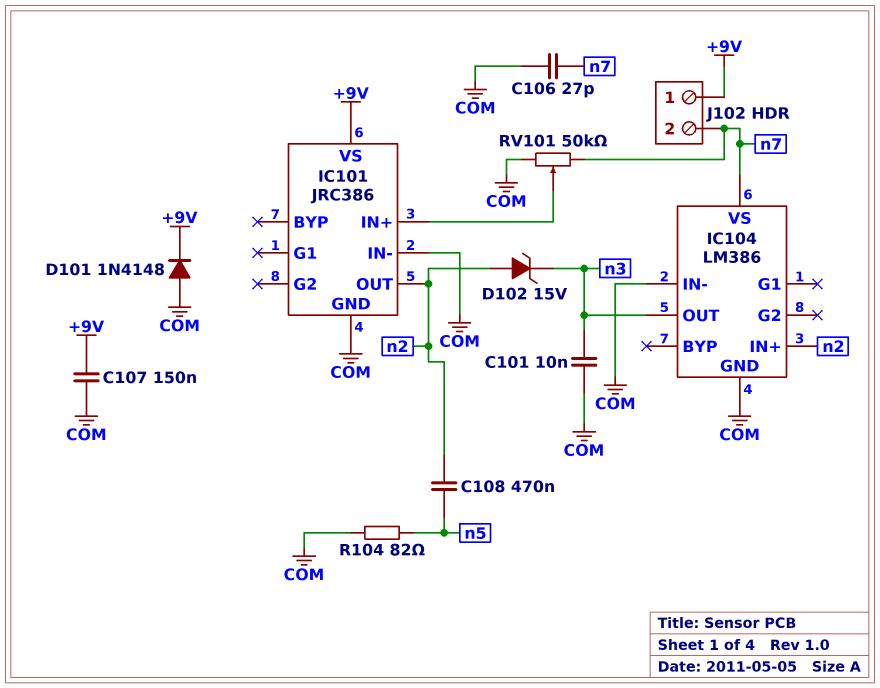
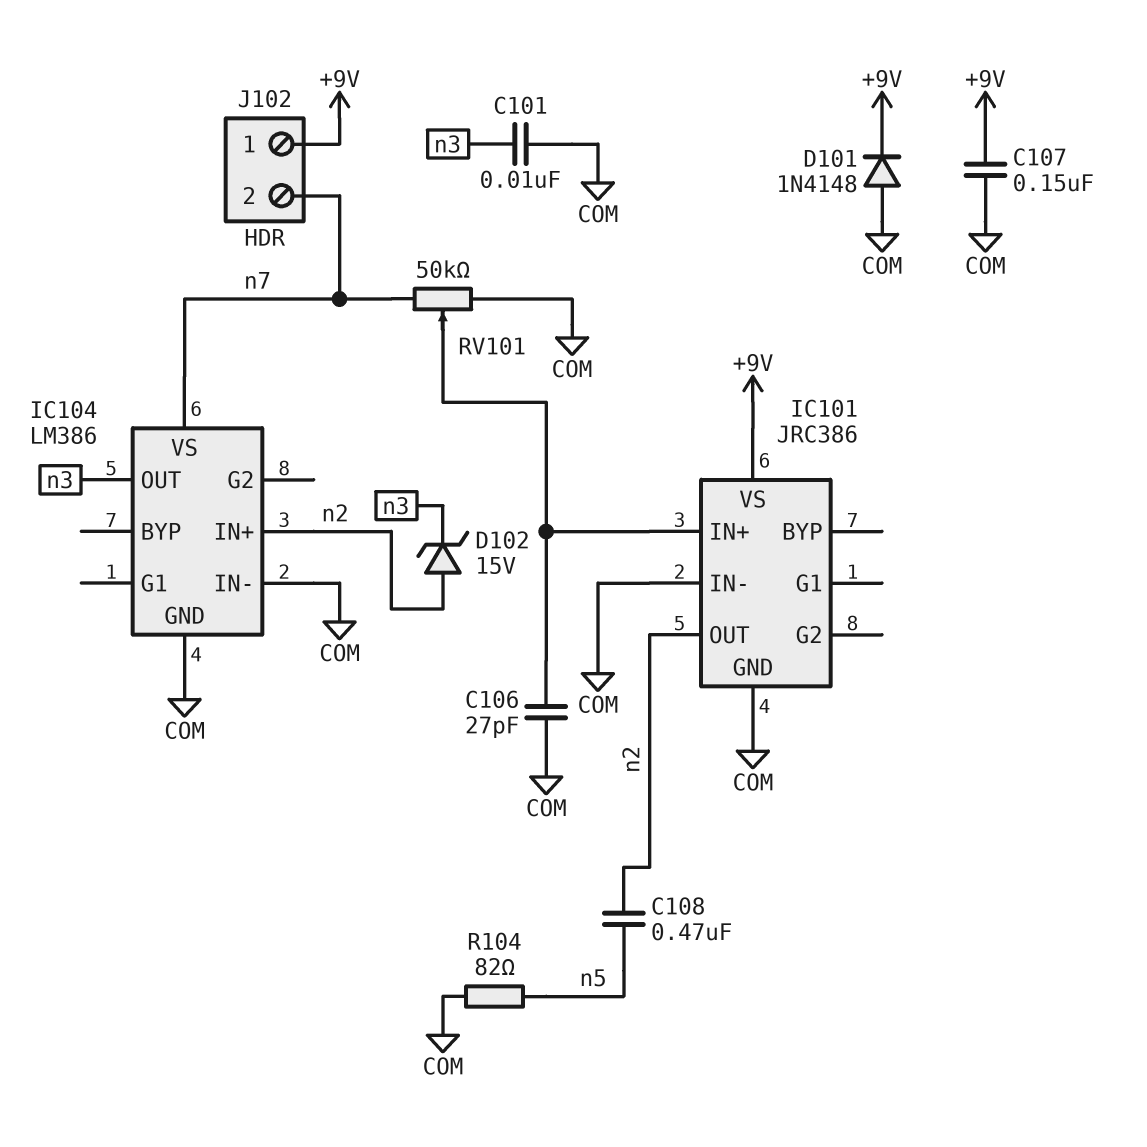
C106: 27pF (COM, n7) -> 27pF (COM, IC101/IN+)

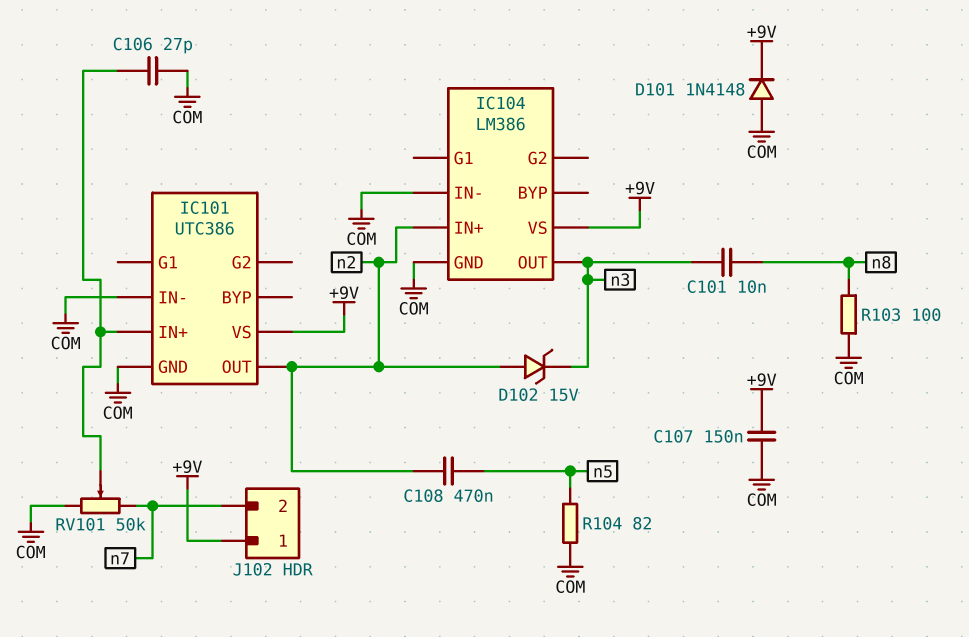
C101: 10nF (COM, n3) -> 10nF (n3, n8)
IC101: JRC386 -> UTC386
IC104 pin VS: n7 -> +9V
R103: none -> 100 (COM, n8)

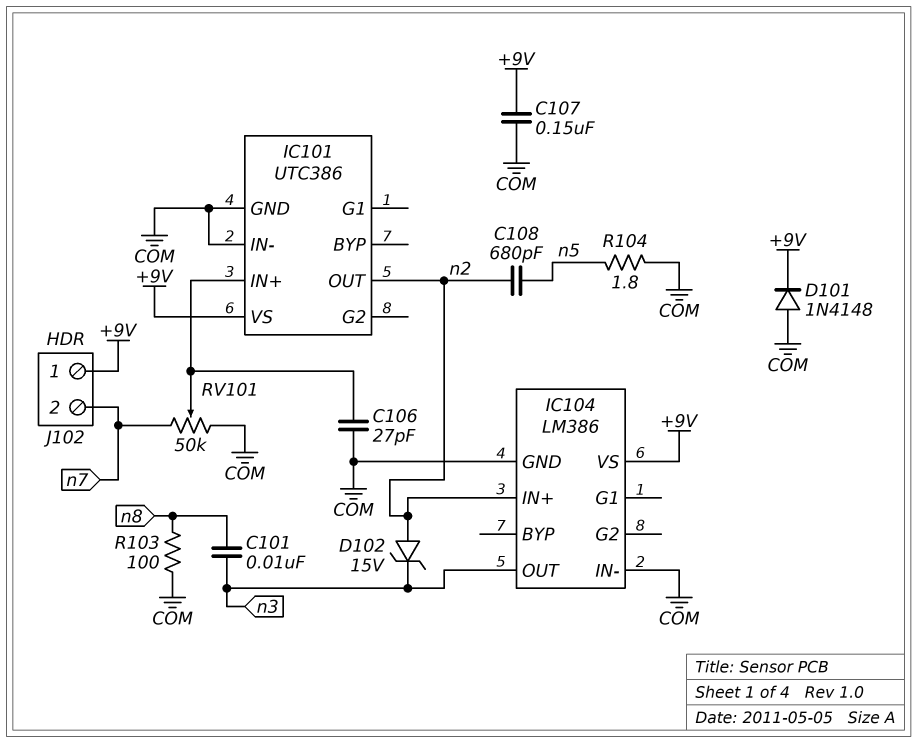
C108: 470nF (n2, n5) -> 680pF (n2, n5)
R104: 82 (COM, n5) -> 1.8 (COM, n5)

